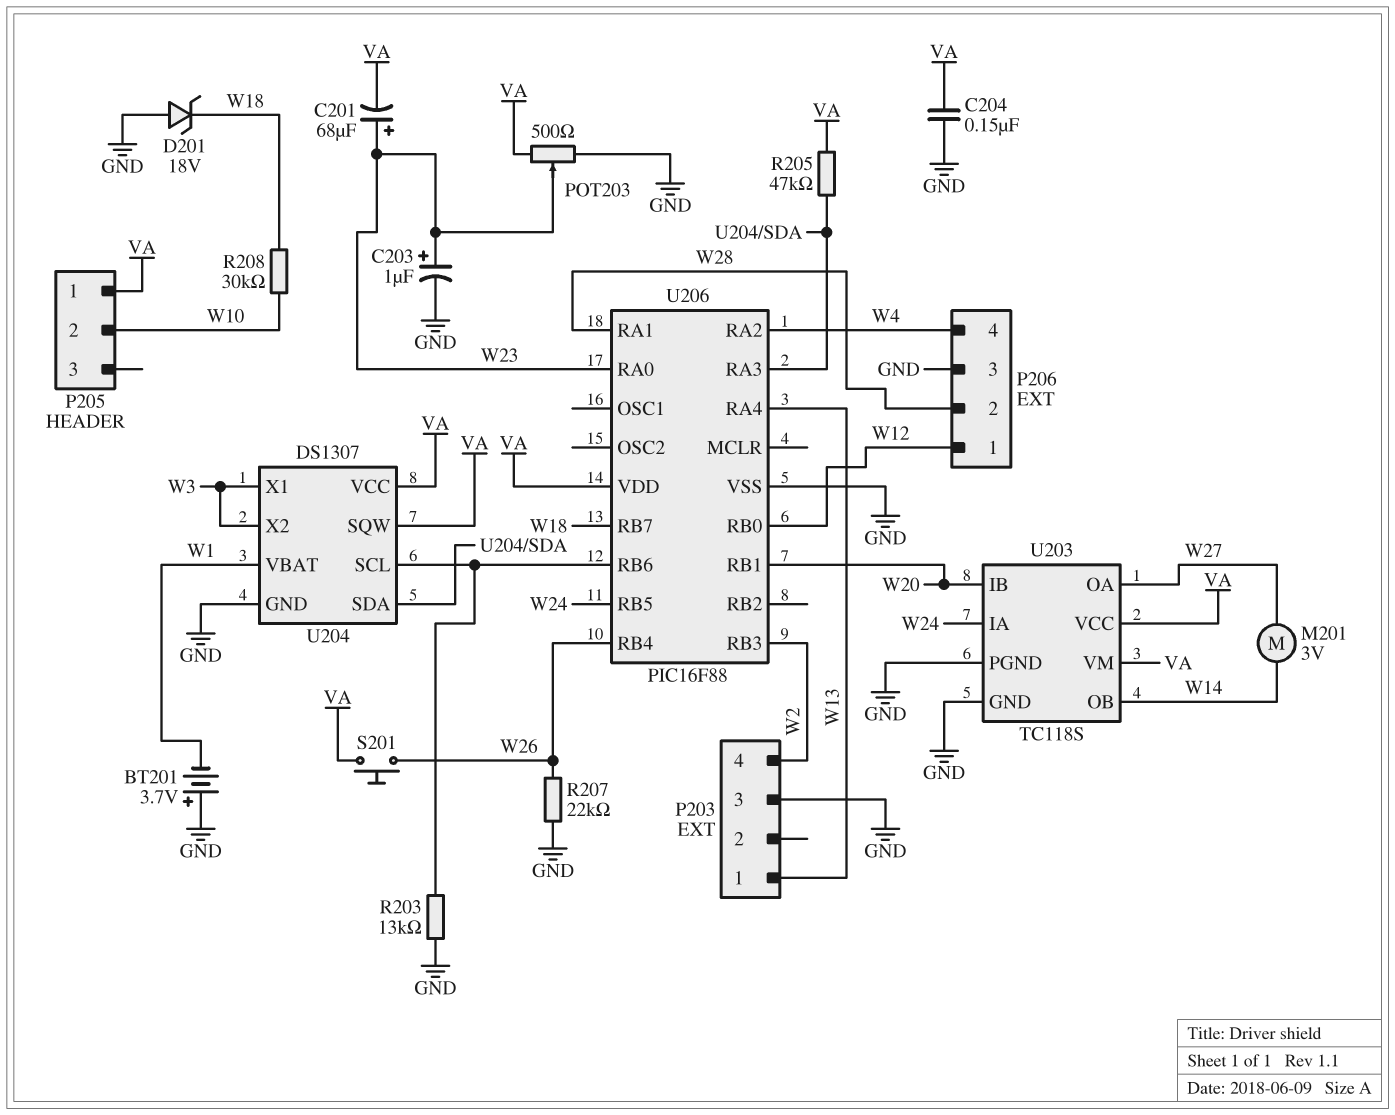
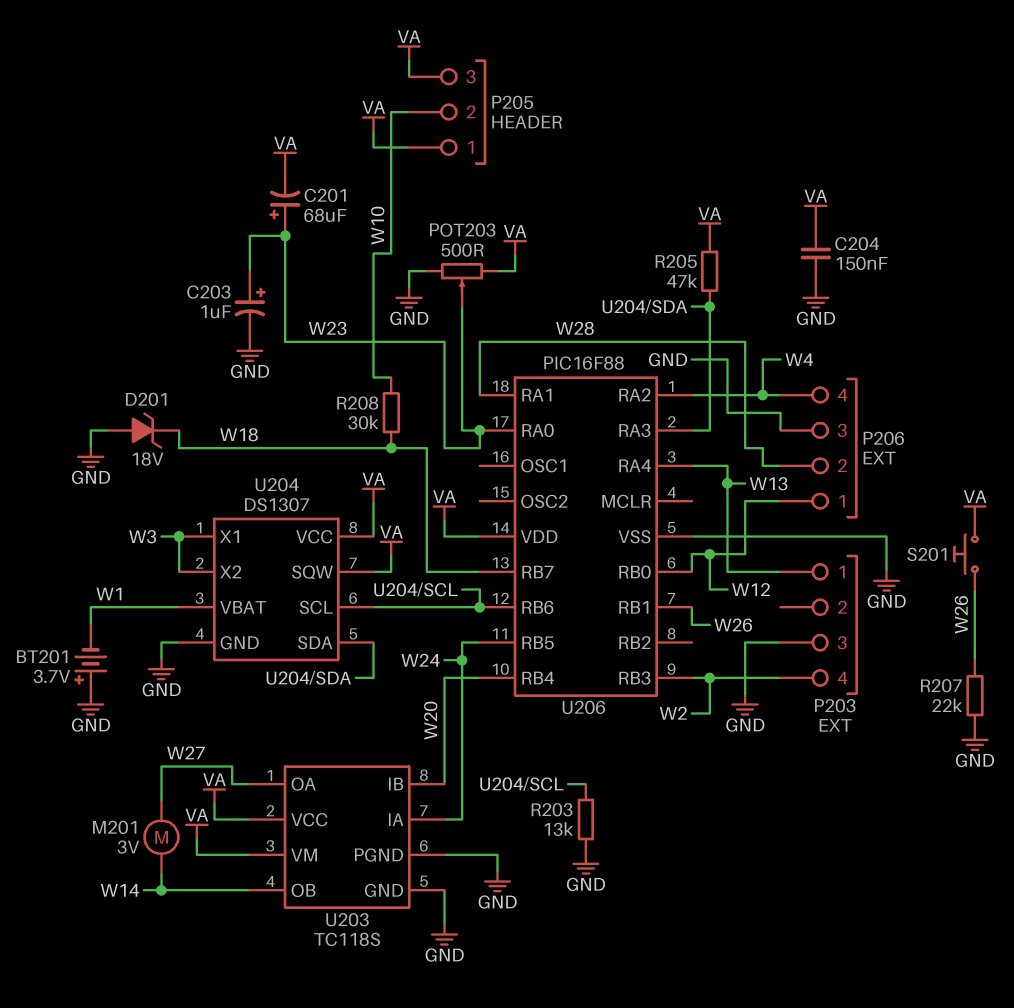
P205 pin 3: none -> VA
U206 pin RB1: W20 -> W26
U206 pin RB4: W26 -> W20

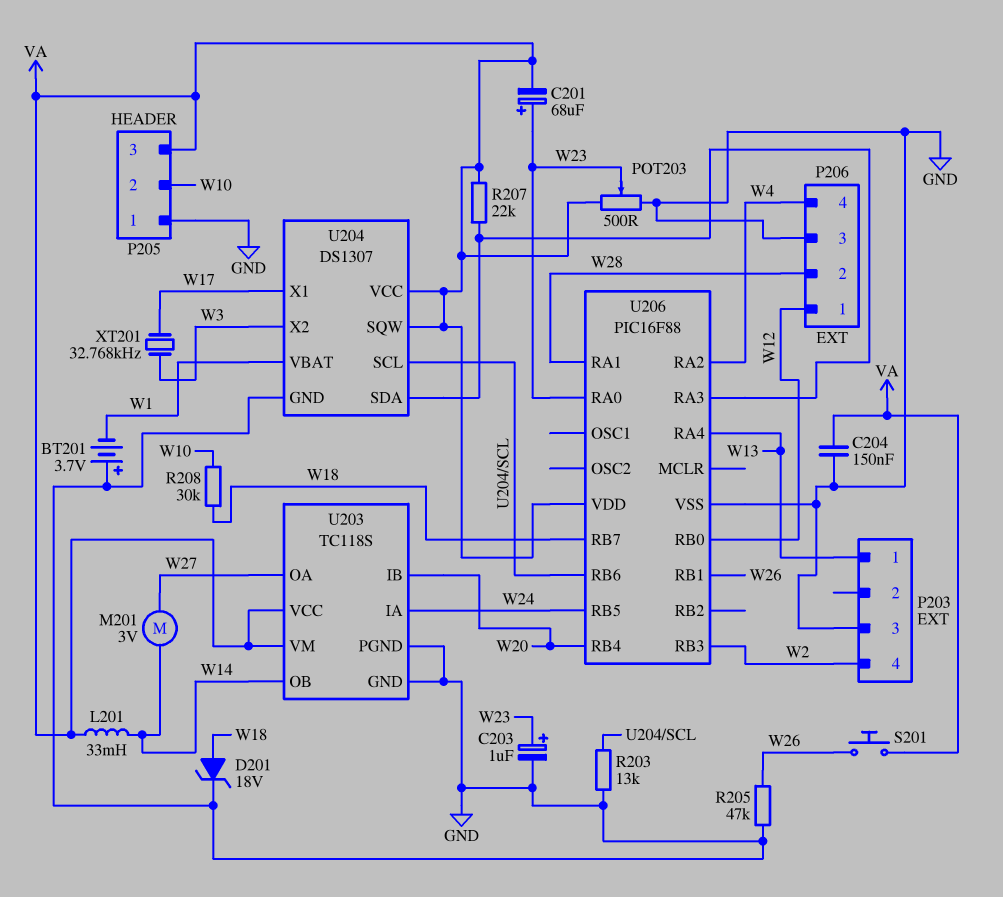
D201: zener 18V (A GND, K W18) -> zener 18V (A W18, K GND)
L201: none -> 33mH (VA, W14)
P205 pin 1: VA -> GND
R205: 47k (U204/SDA, VA) -> 47k (GND, W26)
R207: 22k (GND, W26) -> 22k (U204/SDA, VA)
U204 pin X1: W3 -> W17
XT201: none -> 32.768kHz (W3, W17)

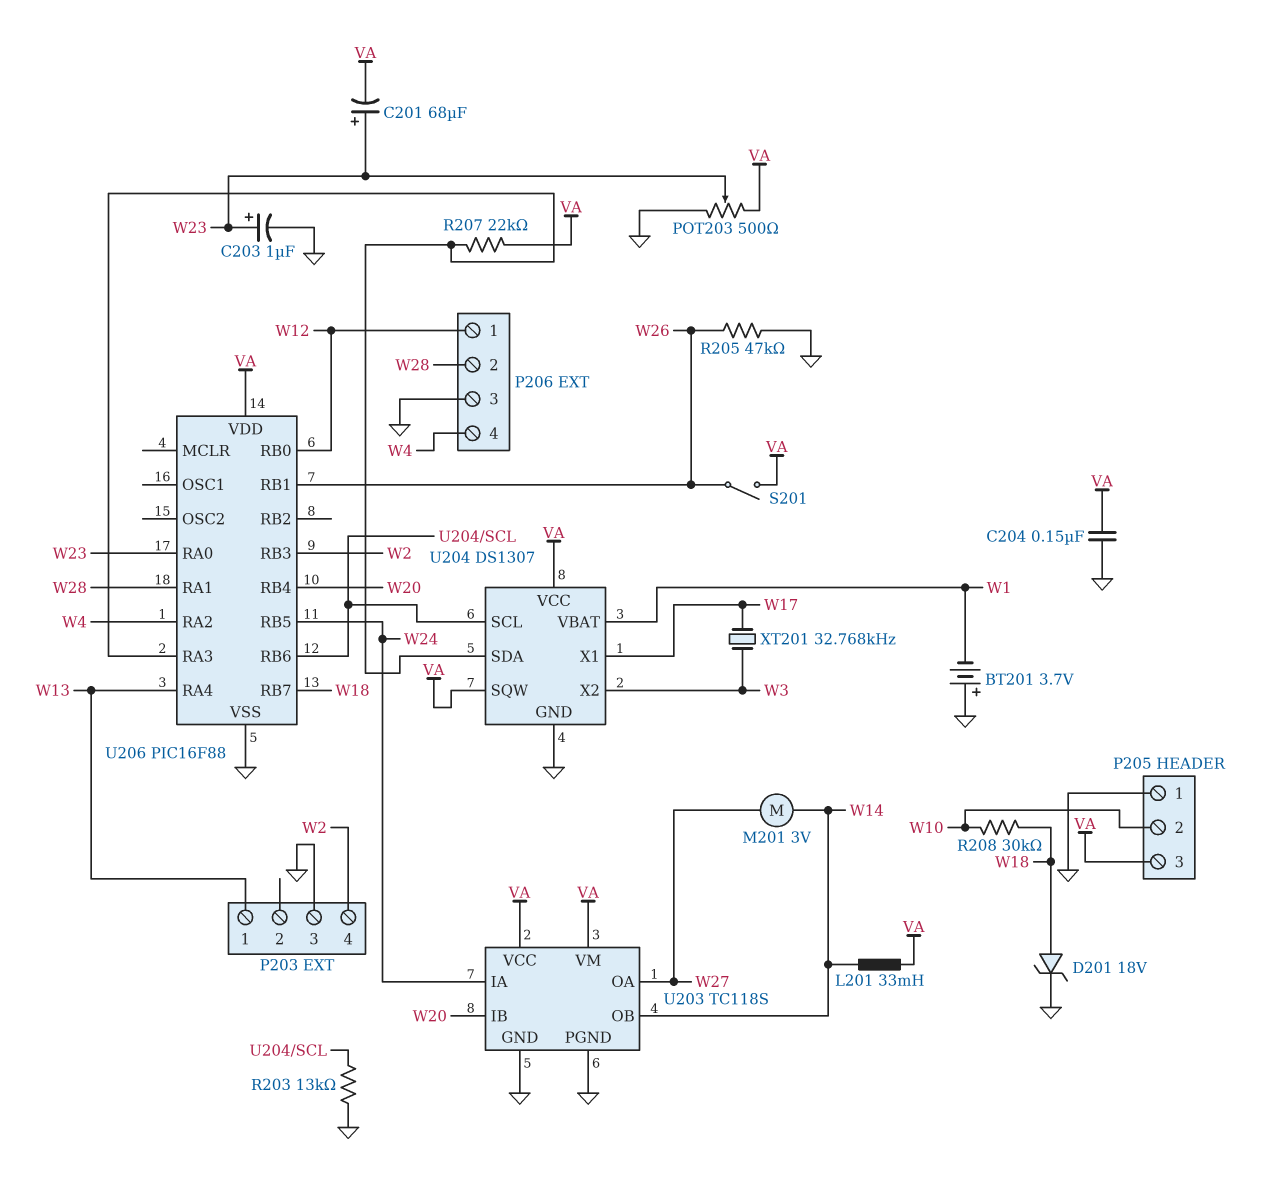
S201: button (VA, W26) -> switch (VA, W26)

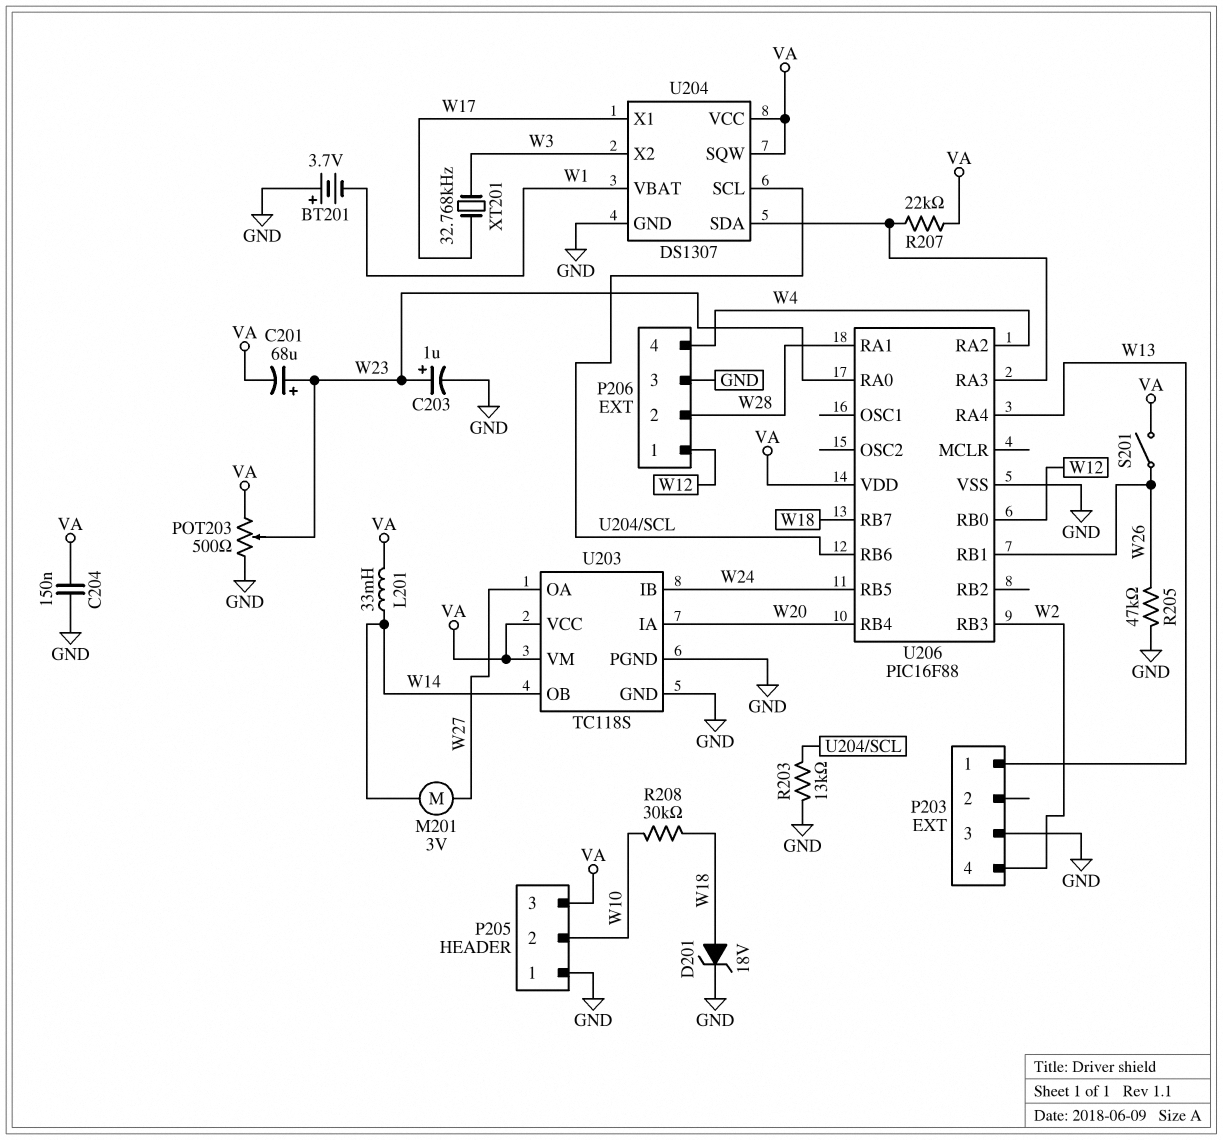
U203 pin IA: W24 -> W20
U203 pin IB: W20 -> W24

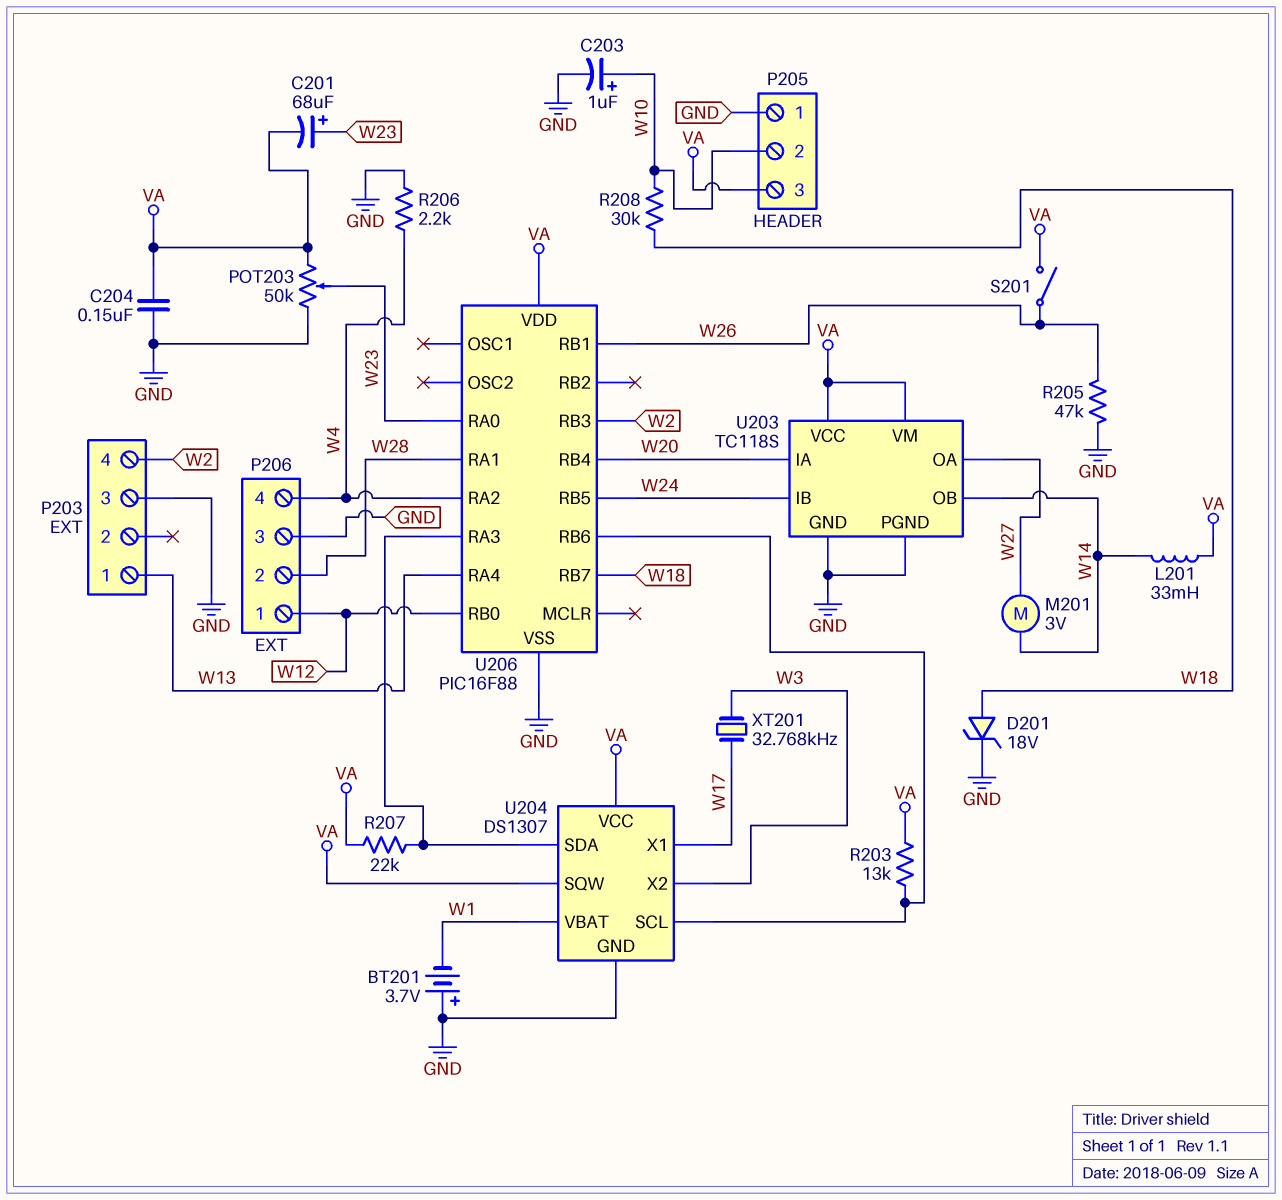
C203: 1uF (plus W23, minus GND) -> 1uF (plus W10, minus GND)
POT203: 500 (GND, VA, wiper W23) -> 50k (GND, VA, wiper W23)
R203: 13k (GND, U204/SCL) -> 13k (U204/SCL, VA)
R206: none -> 2.2k (GND, W4)

